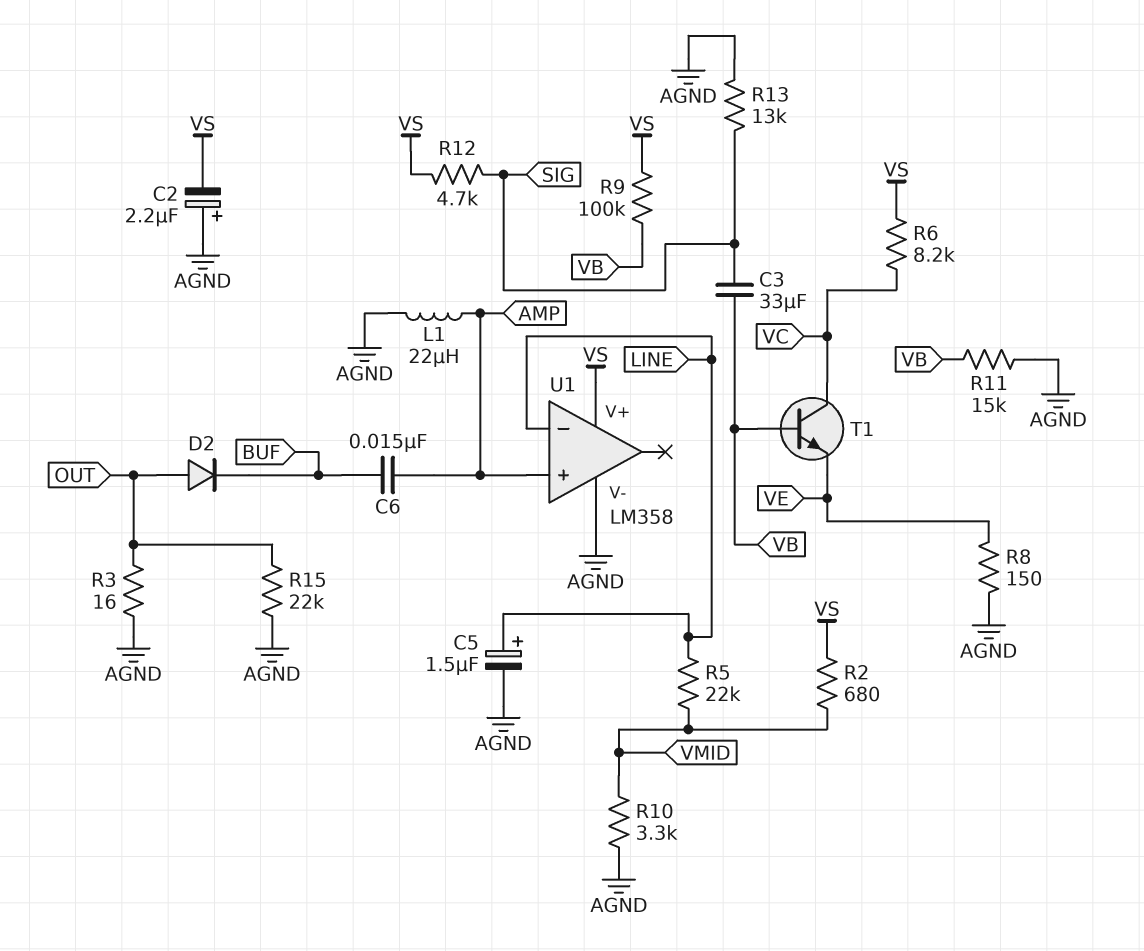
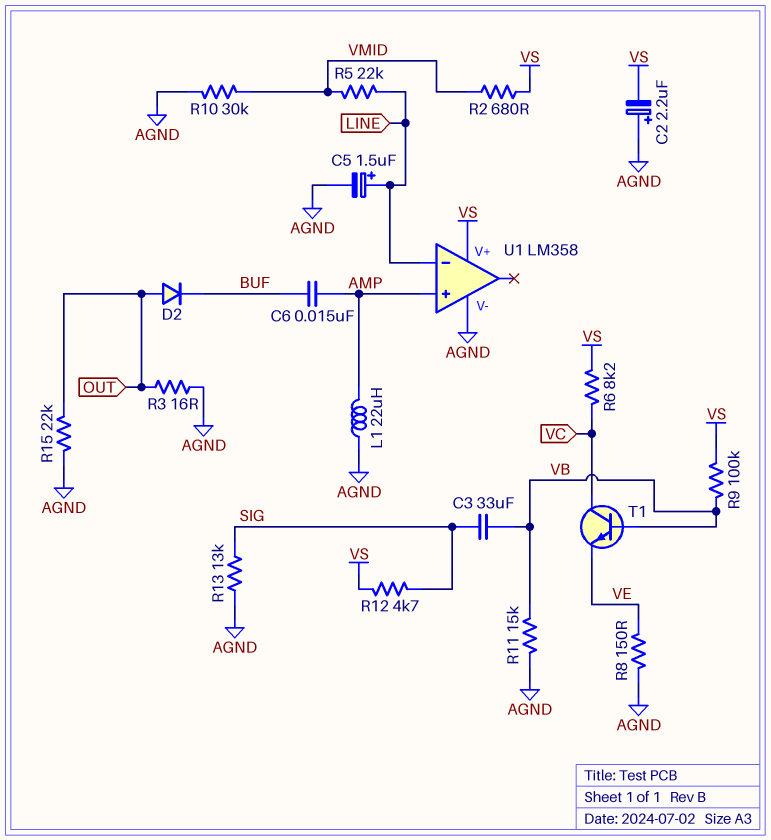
R10: 3.3k (AGND, VMID) -> 30k (AGND, VMID)

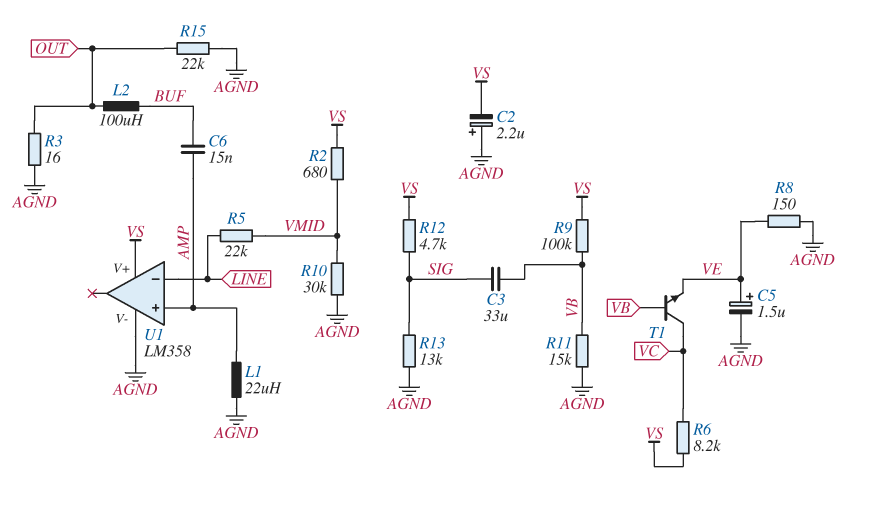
C5: 1.5uF (plus LINE, minus AGND) -> 1.5uF (plus VE, minus AGND)
D2: diode (A OUT, K BUF) -> none
L2: none -> 100uH (BUF, OUT)

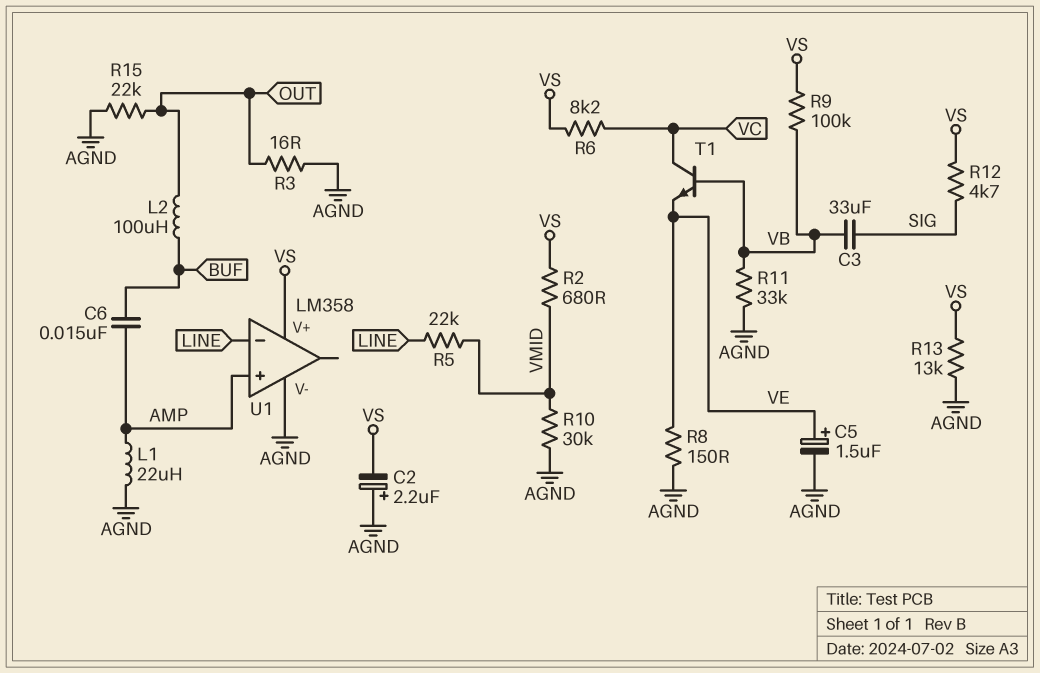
R11: 15k (AGND, VB) -> 33k (AGND, VB)
R13: 13k (AGND, SIG) -> 13k (AGND, VS)

